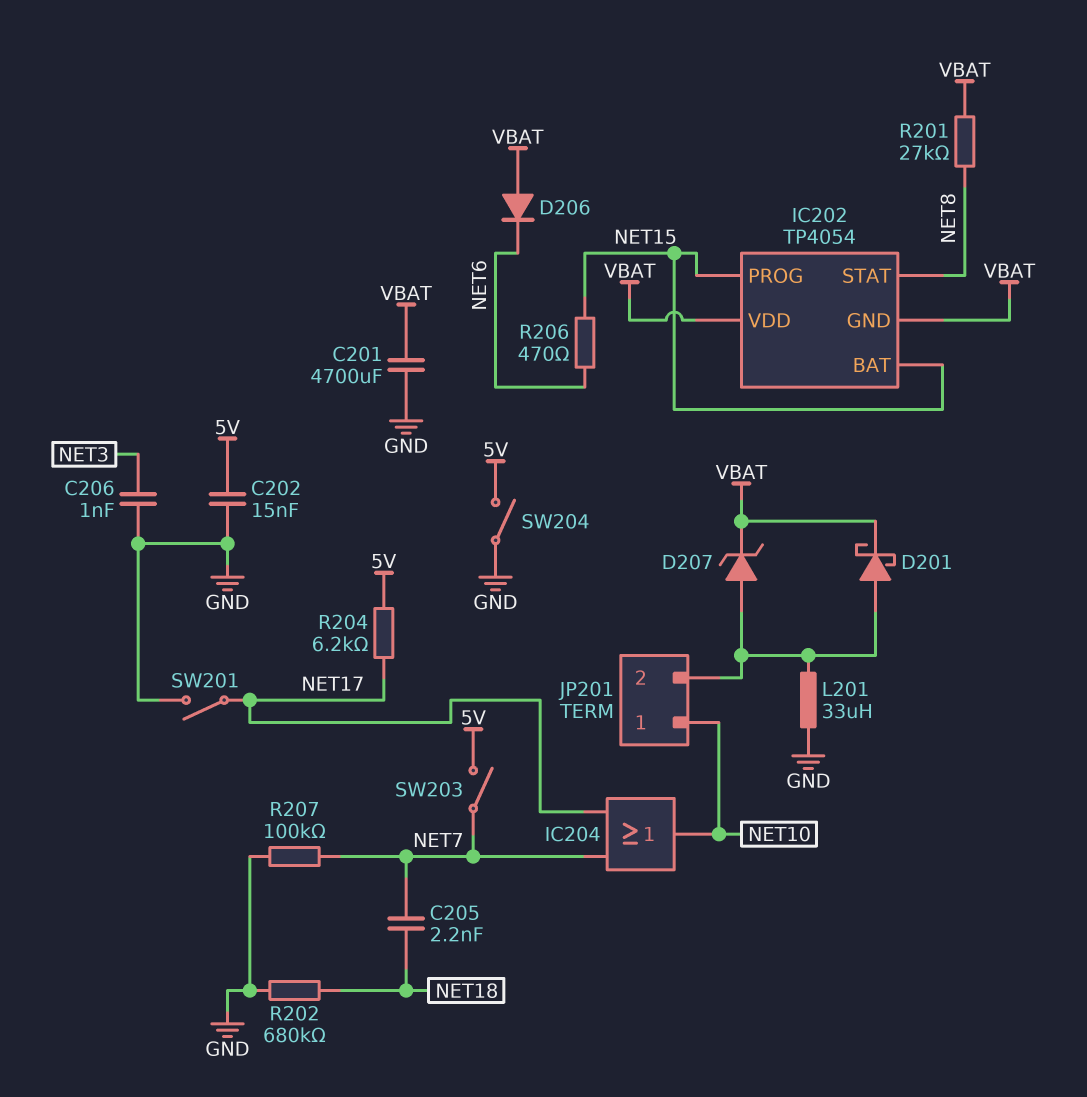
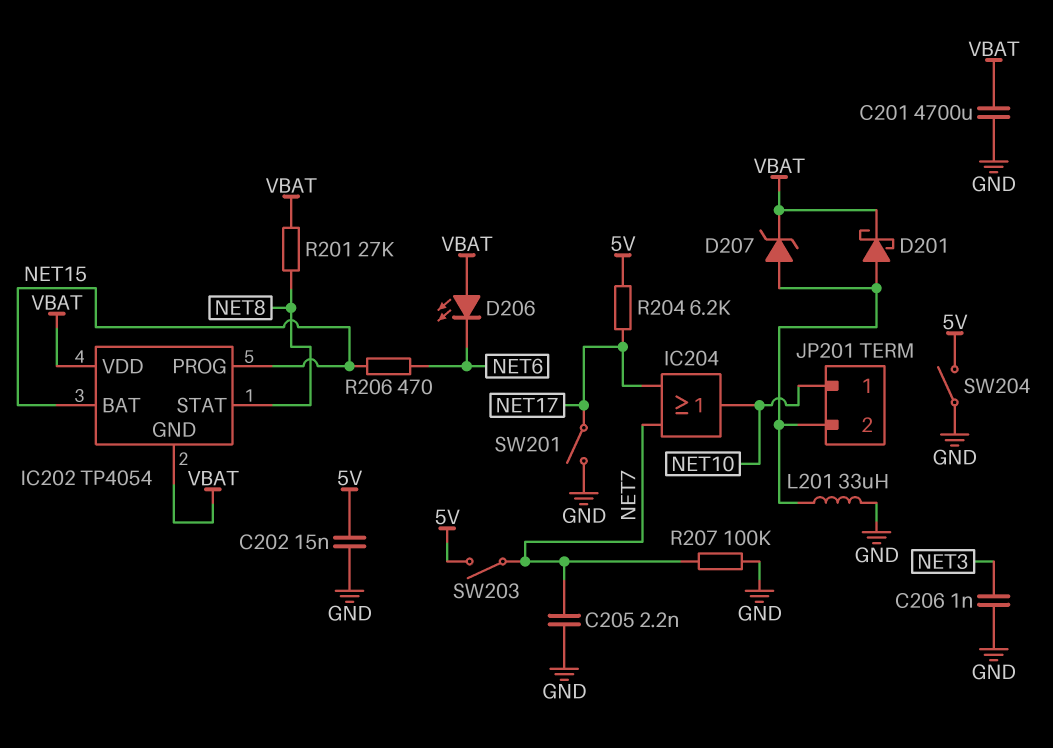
C205: 2.2nF (NET7, NET18) -> 2.2nF (GND, NET7)
D206: diode (A VBAT, K NET6) -> LED (A VBAT, K NET6)
R202: 680k (GND, NET18) -> none

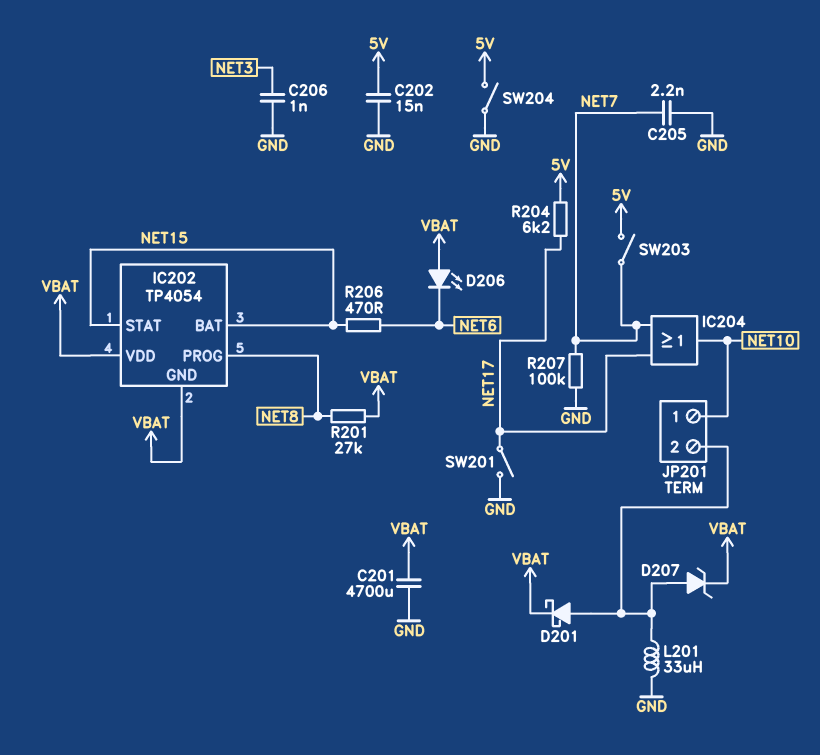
IC202 pin PROG: NET15 -> NET8
IC202 pin STAT: NET8 -> NET15

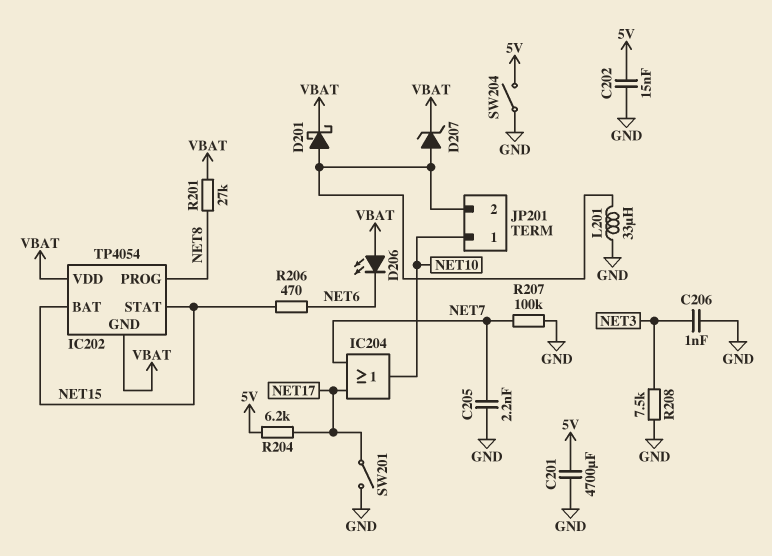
C201: 4700uF (GND, VBAT) -> 4700uF (5V, GND)
R208: none -> 7.5k (GND, NET3)
SW203: switch (5V, NET7) -> none

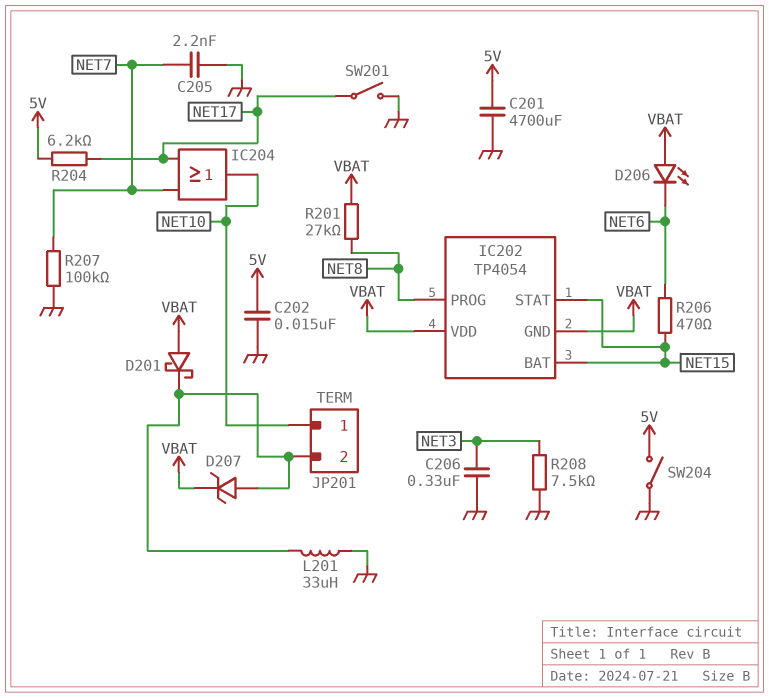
C206: 1nF (GND, NET3) -> 330nF (GND, NET3)
D201: schottky (A JP201/2, K VBAT) -> schottky (A VBAT, K JP201/2)

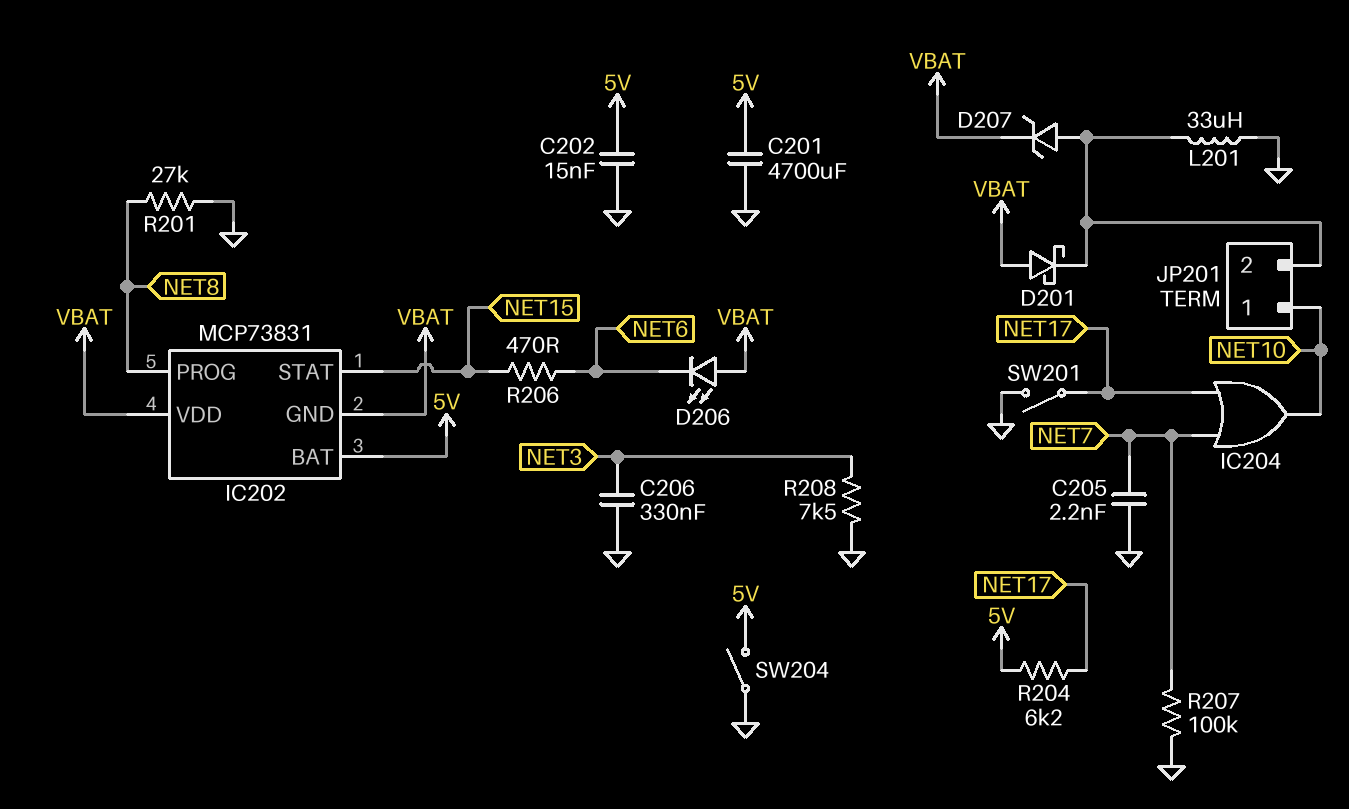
IC202: TP4054 -> MCP73831
IC202 pin BAT: NET15 -> 5V
R201: 27k (NET8, VBAT) -> 27k (GND, NET8)

